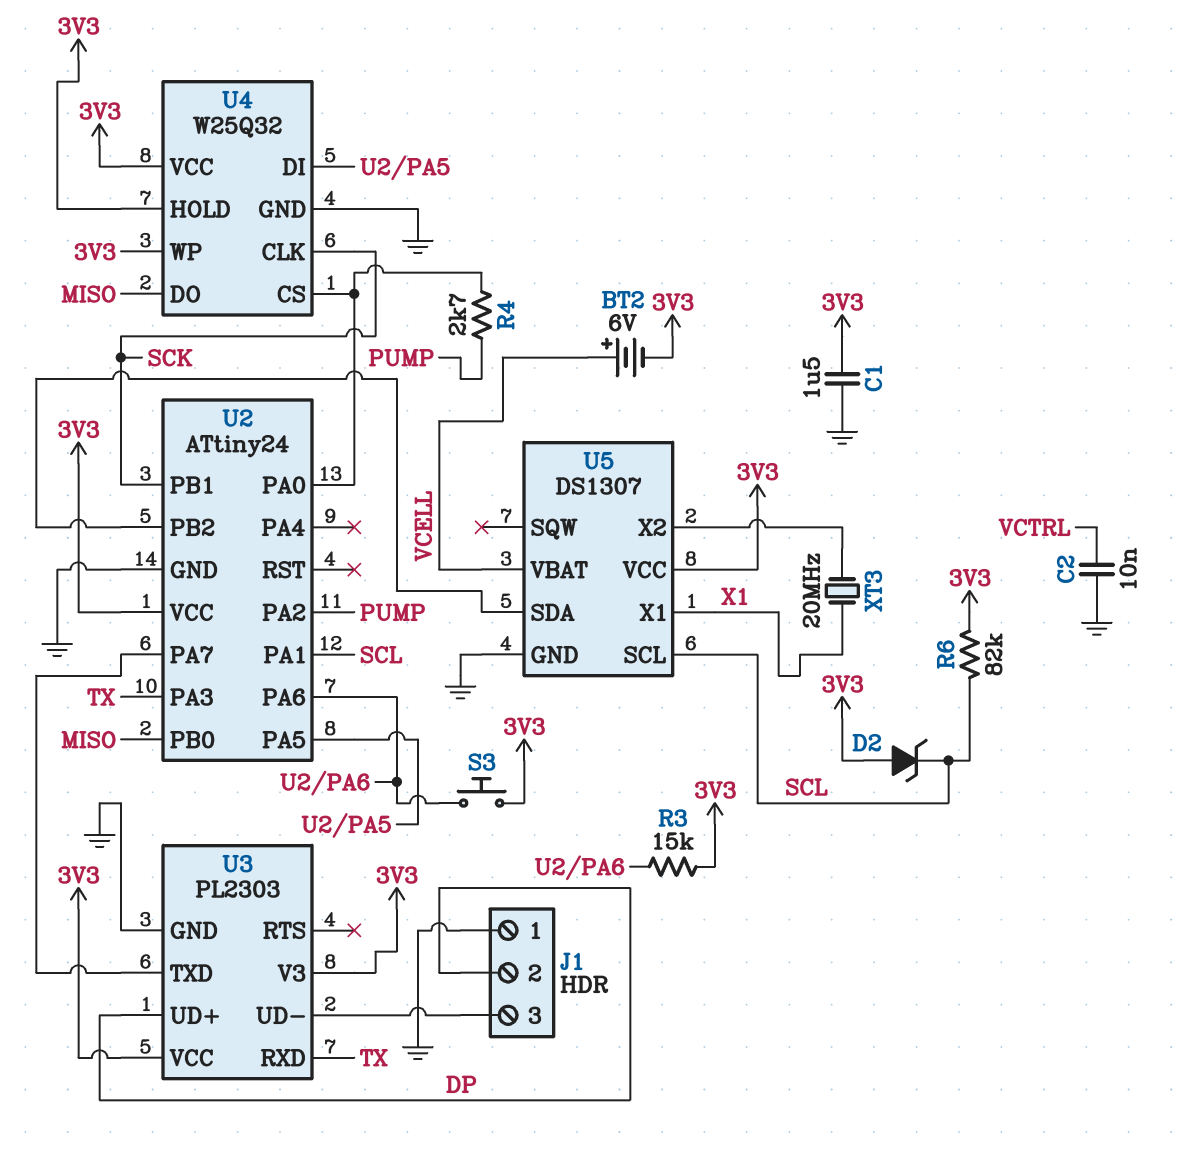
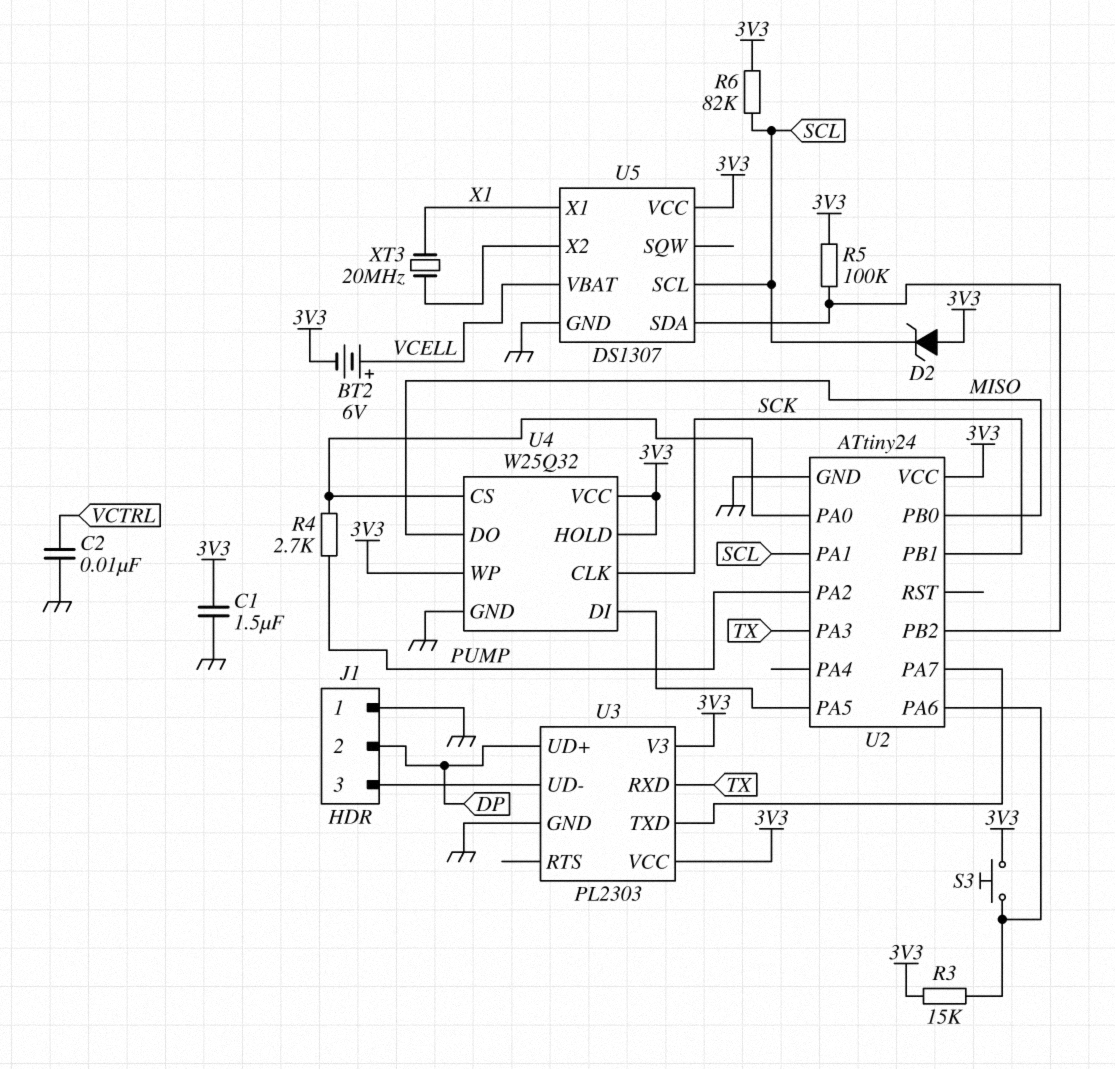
R5: none -> 100k (3V3, U2/PB2)

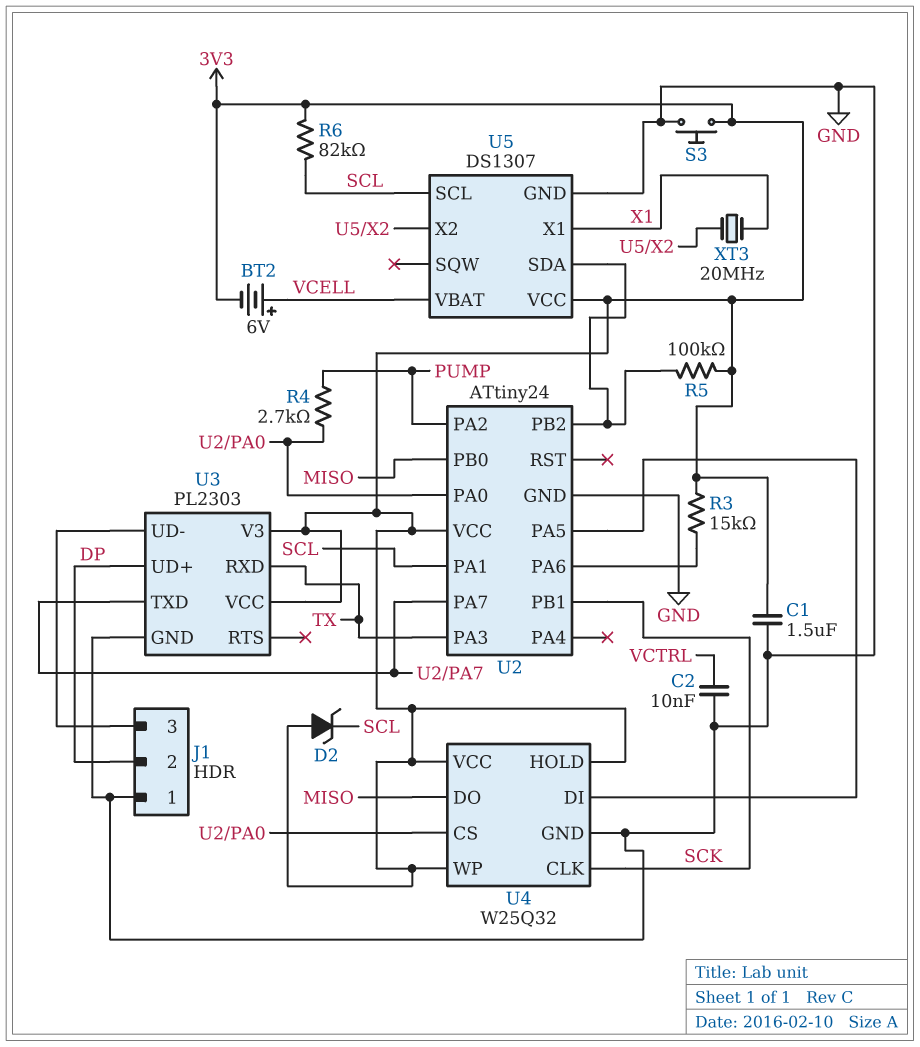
S3: button (3V3, U2/PA6) -> button (3V3, GND)

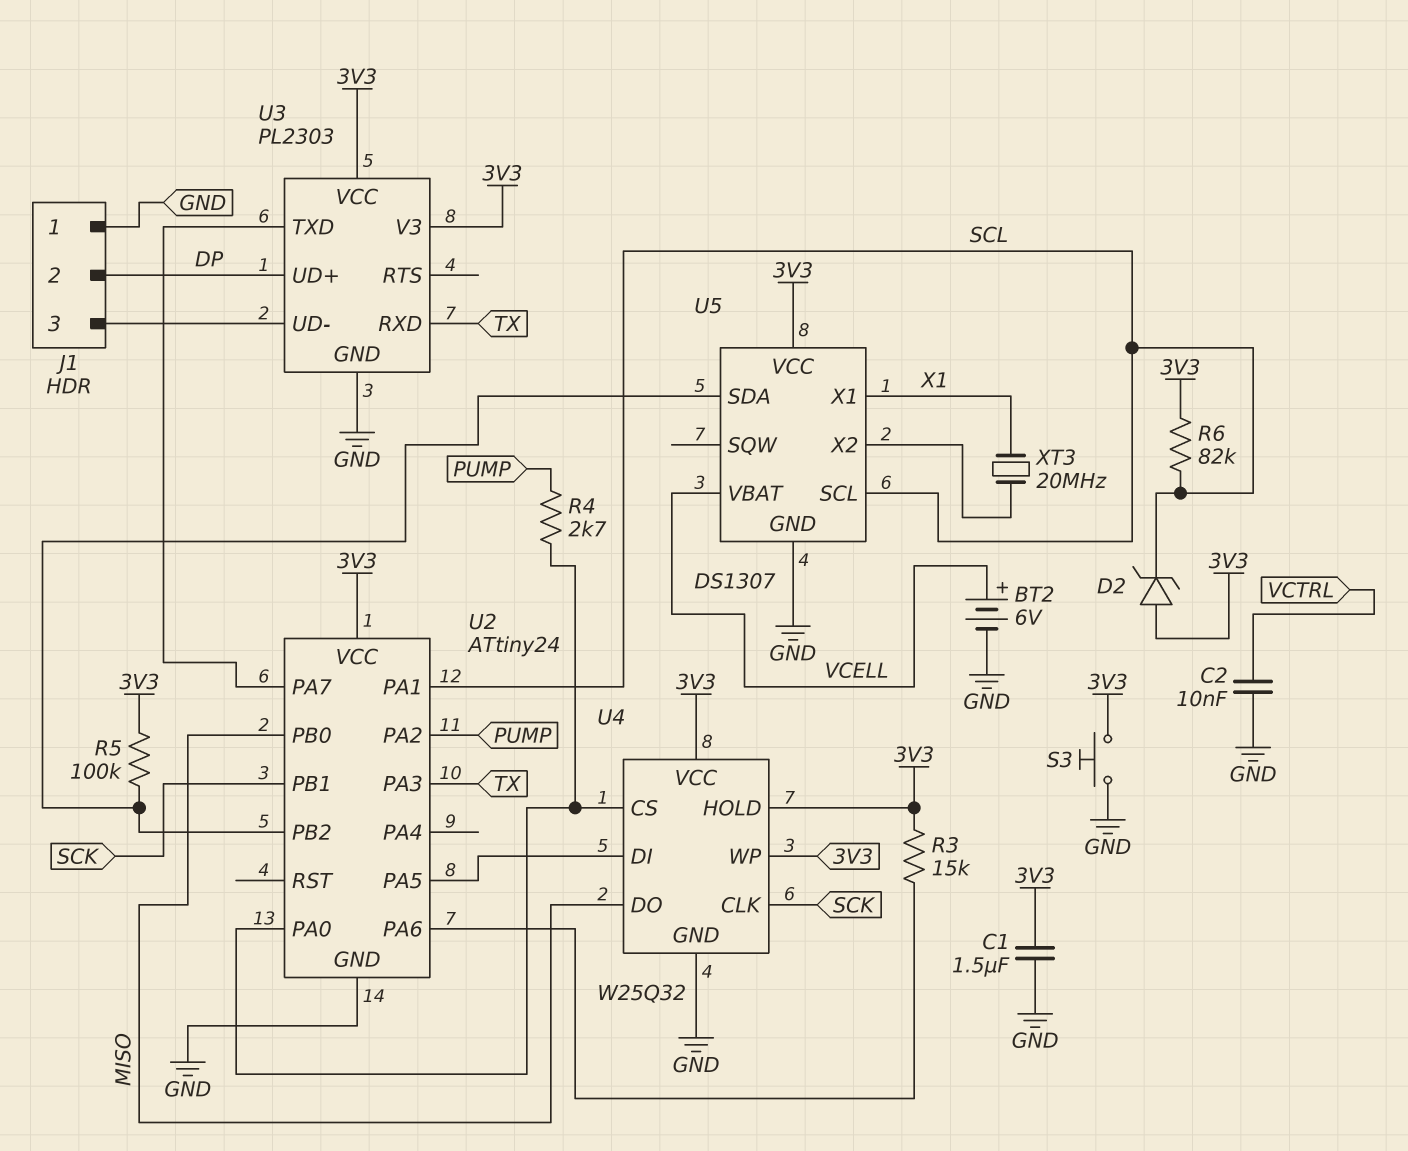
BT2: 6V (plus VCELL, minus 3V3) -> 6V (plus VCELL, minus GND)

